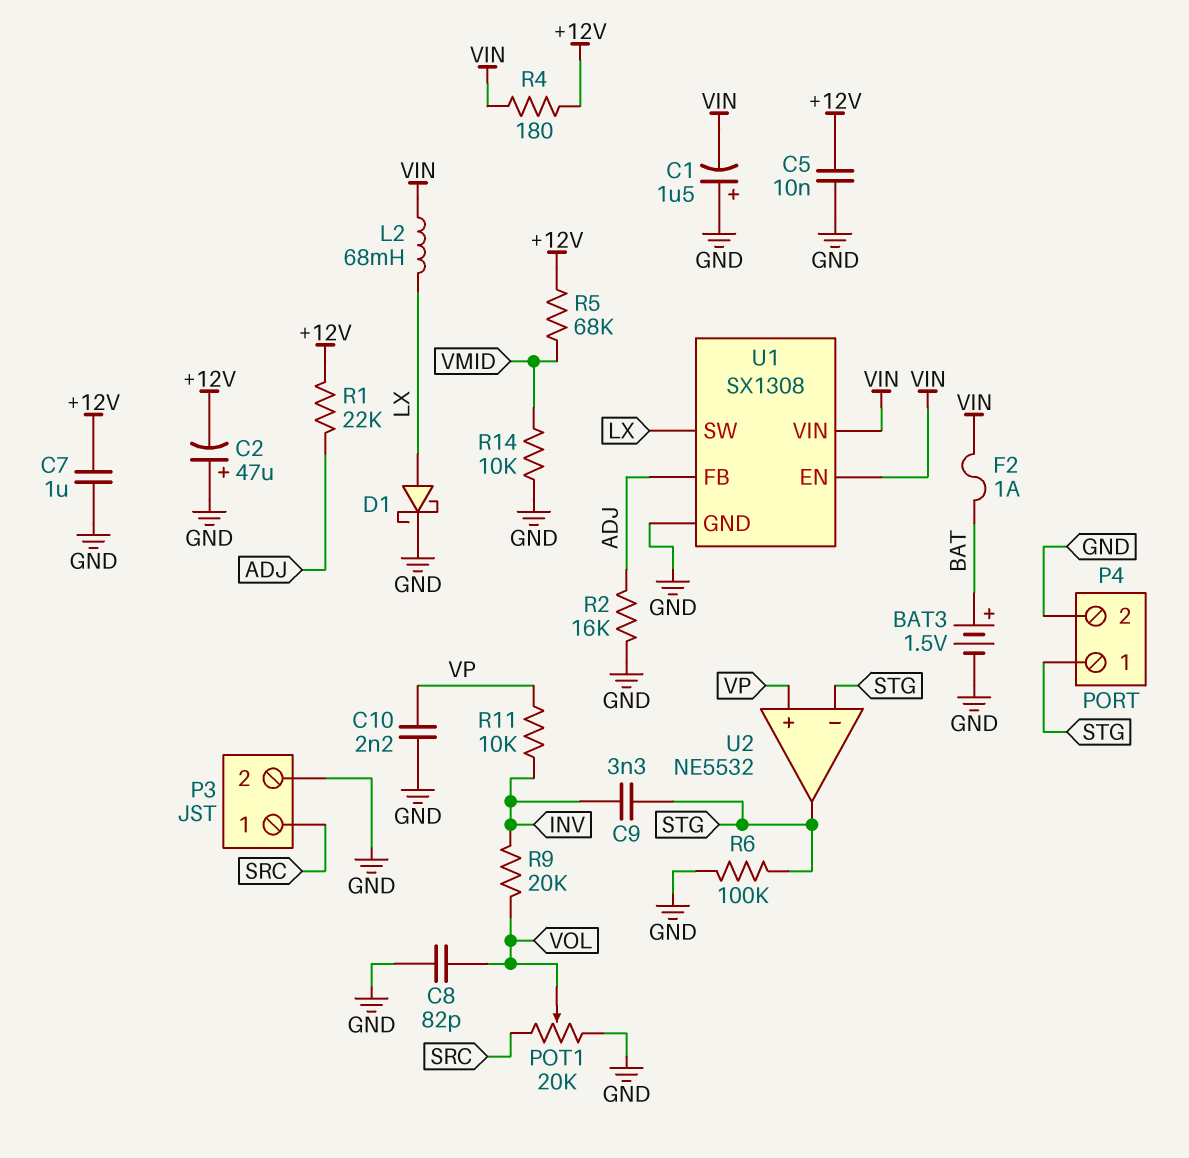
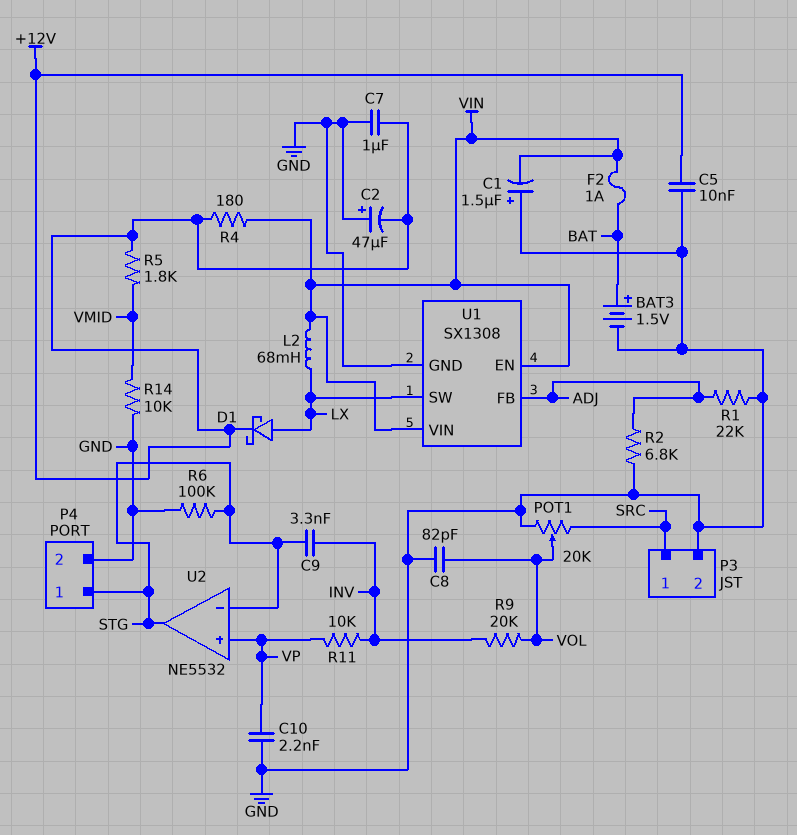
D1: schottky (A LX, K GND) -> schottky (A LX, K +12V)
R1: 22k (+12V, ADJ) -> 22k (ADJ, GND)
R2: 16k (ADJ, GND) -> 6.8k (ADJ, GND)
R5: 68k (+12V, VMID) -> 1.8k (+12V, VMID)

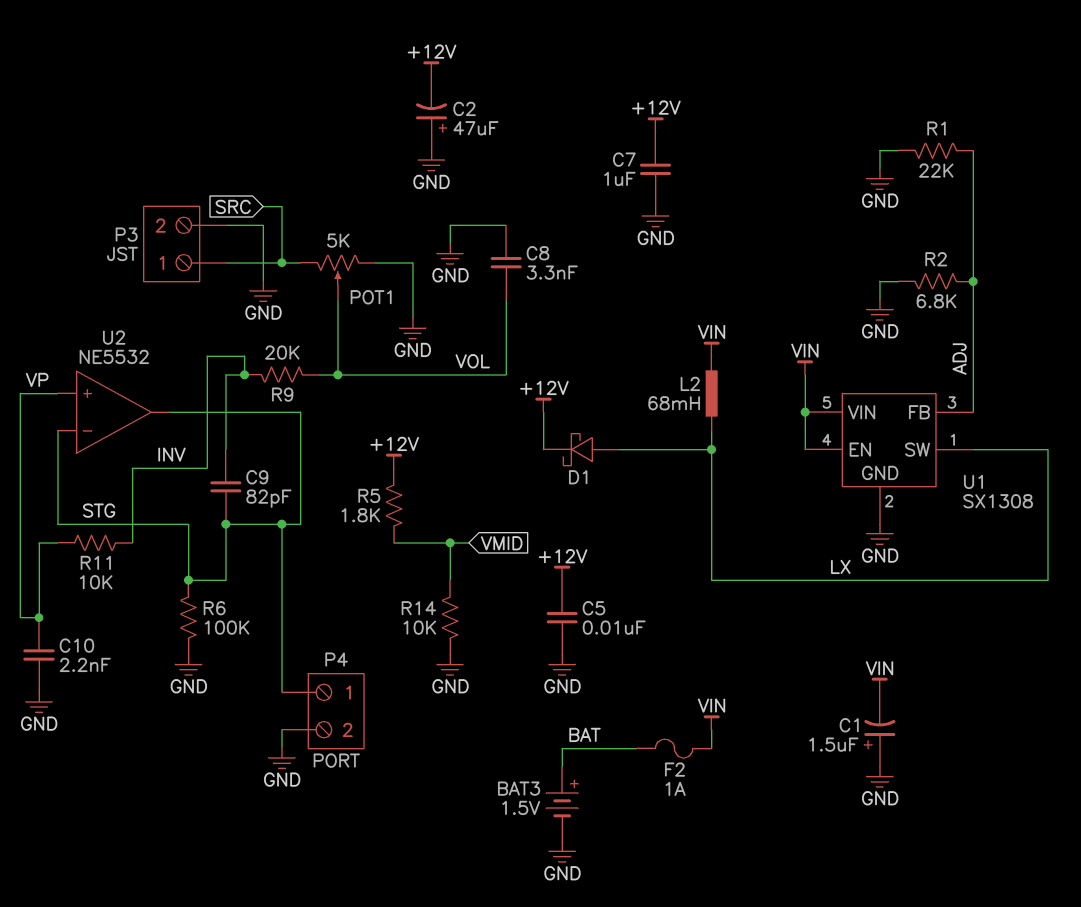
C8: 82pF (GND, VOL) -> 3.3nF (GND, VOL)
C9: 3.3nF (INV, STG) -> 82pF (INV, STG)
POT1: 20k (GND, SRC, wiper VOL) -> 5k (GND, SRC, wiper VOL)
R4: 180 (+12V, VIN) -> none

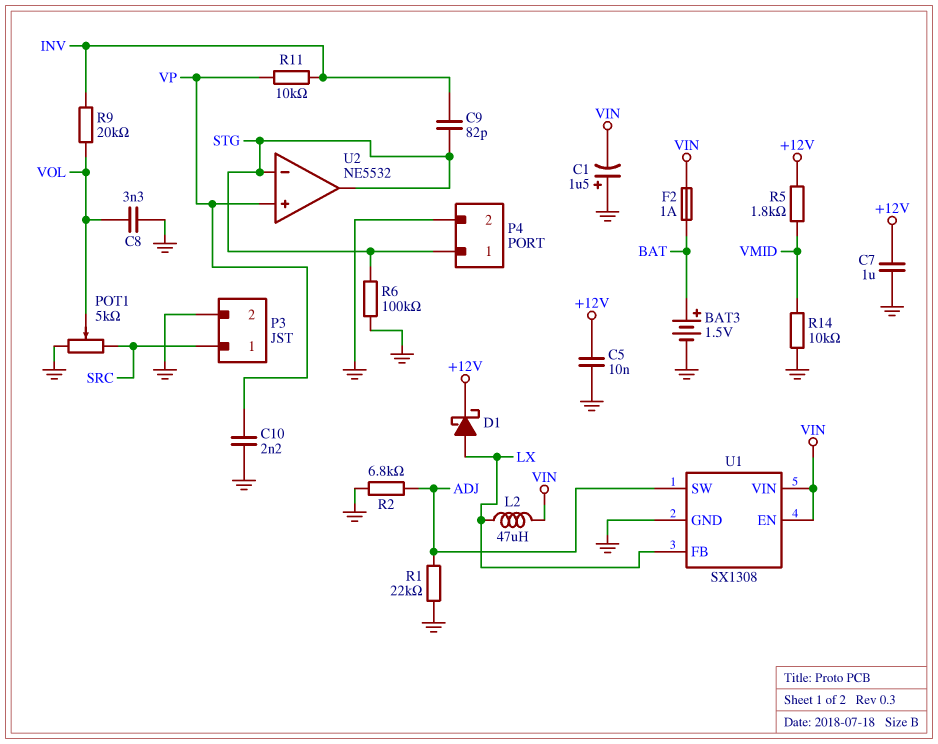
C2: 47uF (plus GND, minus +12V) -> none
L2: 68mH (LX, VIN) -> 47uH (LX, VIN)
U1 pin FB: ADJ -> LX
U1 pin SW: LX -> ADJ

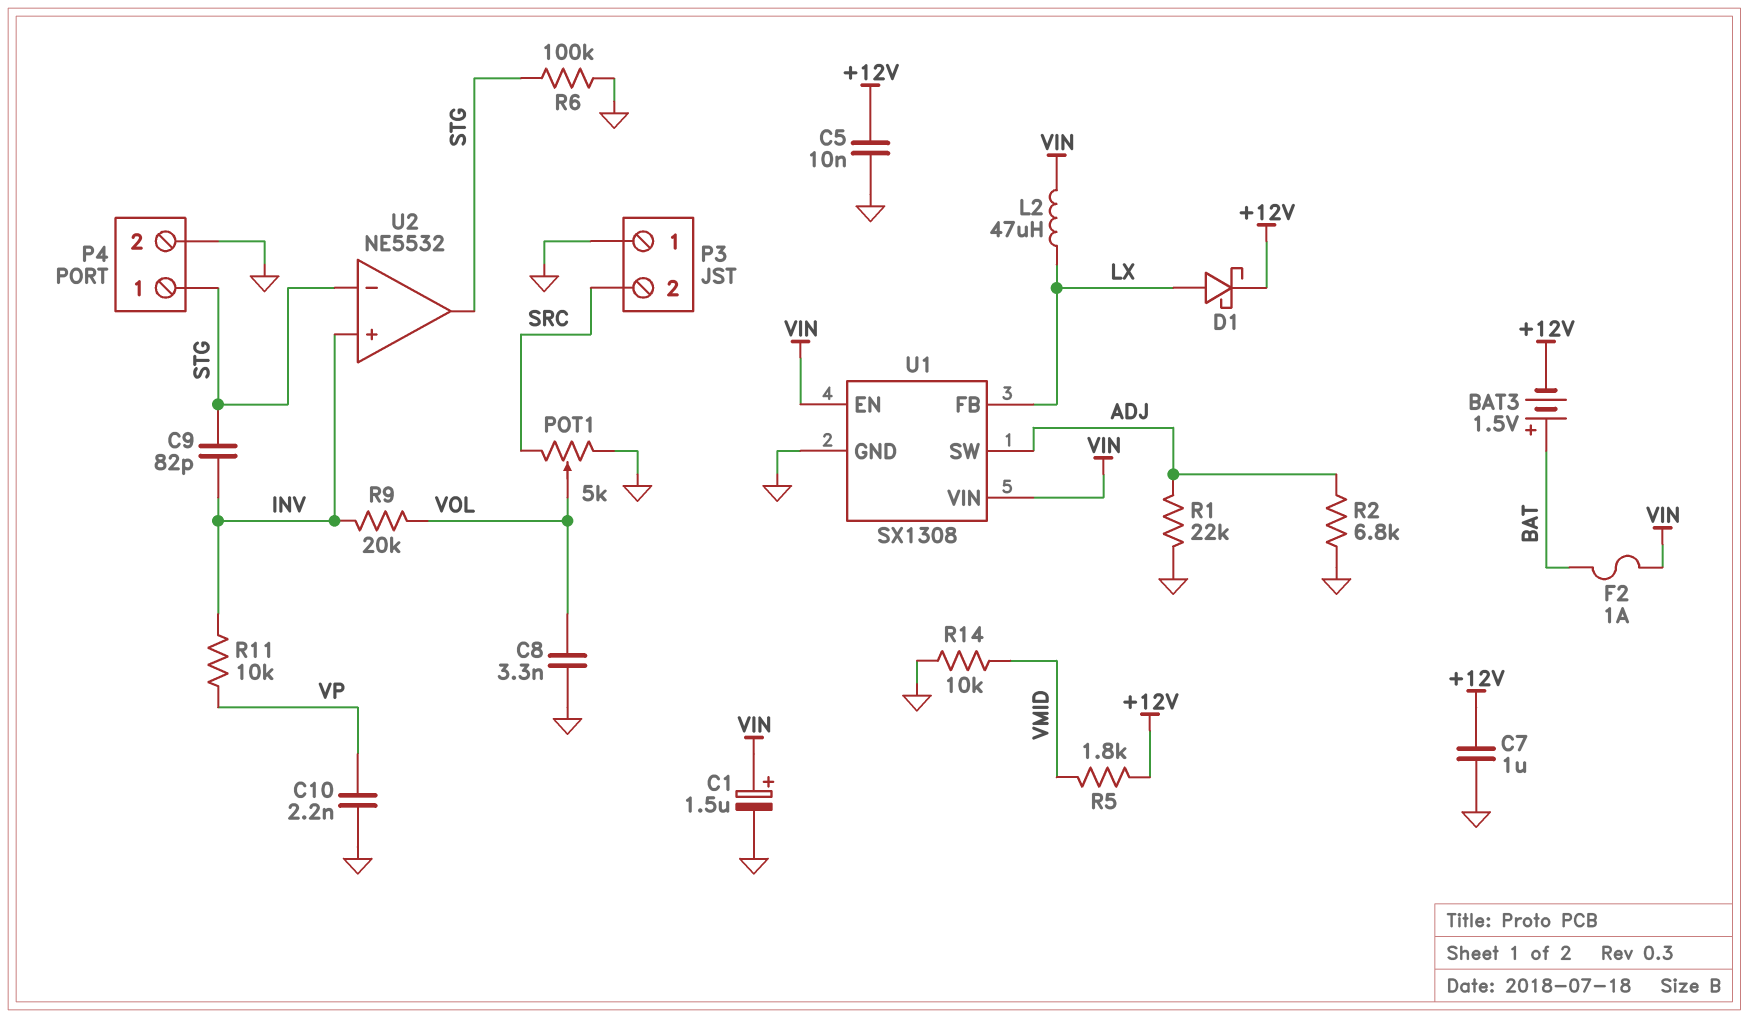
BAT3: 1.5V (plus BAT, minus GND) -> 1.5V (plus BAT, minus +12V)
C1: 1.5uF (plus GND, minus VIN) -> 1.5uF (plus VIN, minus GND)
P3 pin 1: SRC -> GND
P3 pin 2: GND -> SRC
U2 pin in+: VP -> INV

